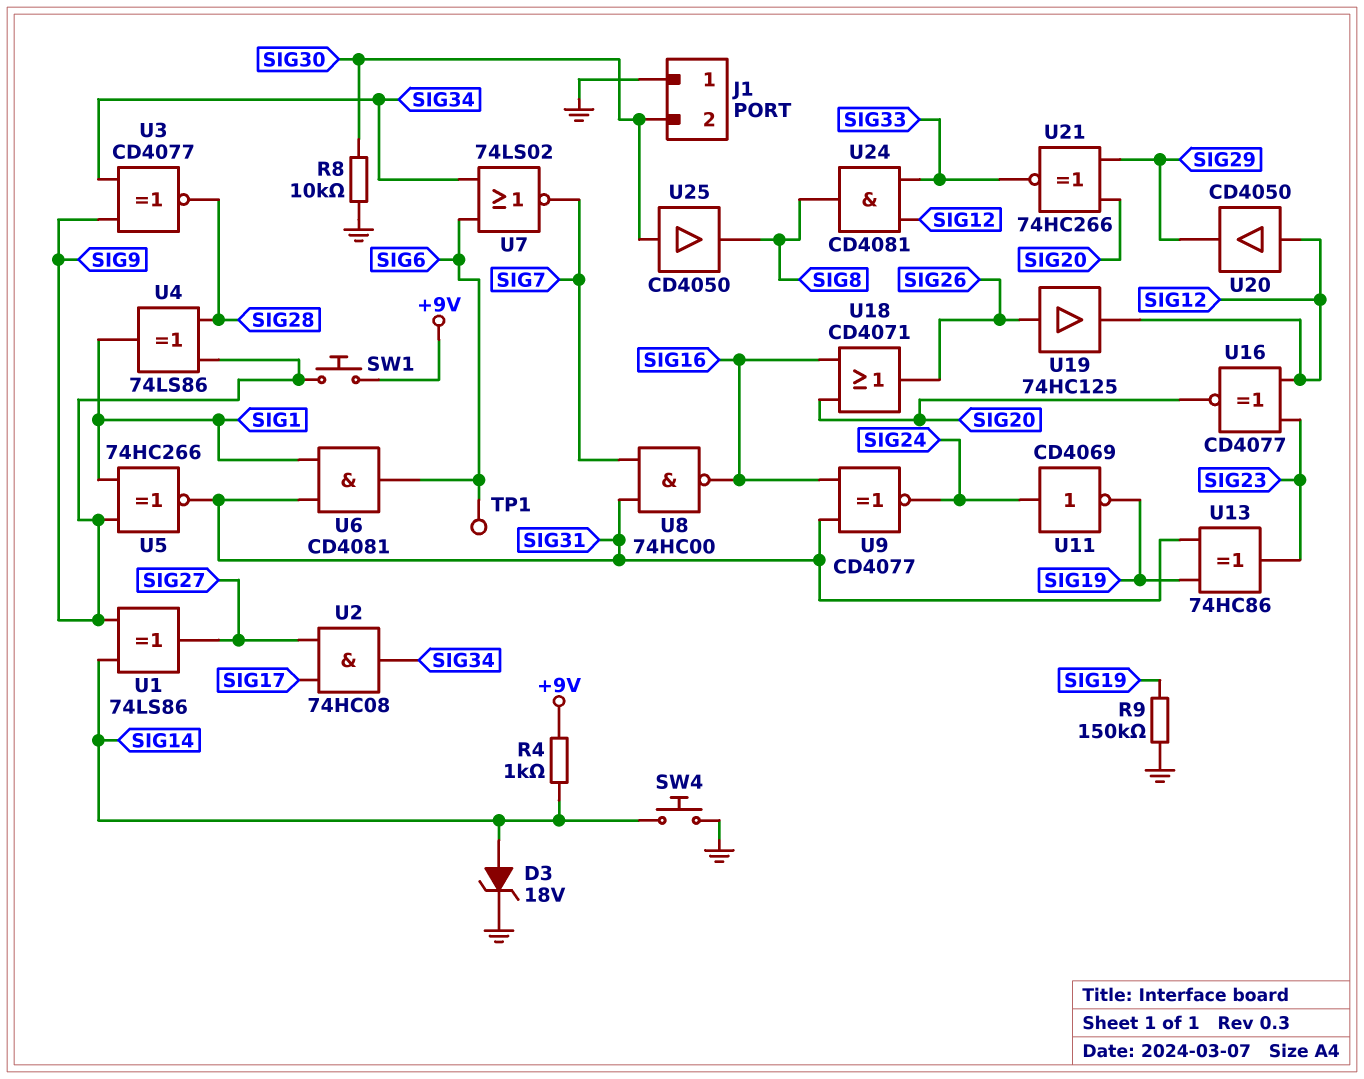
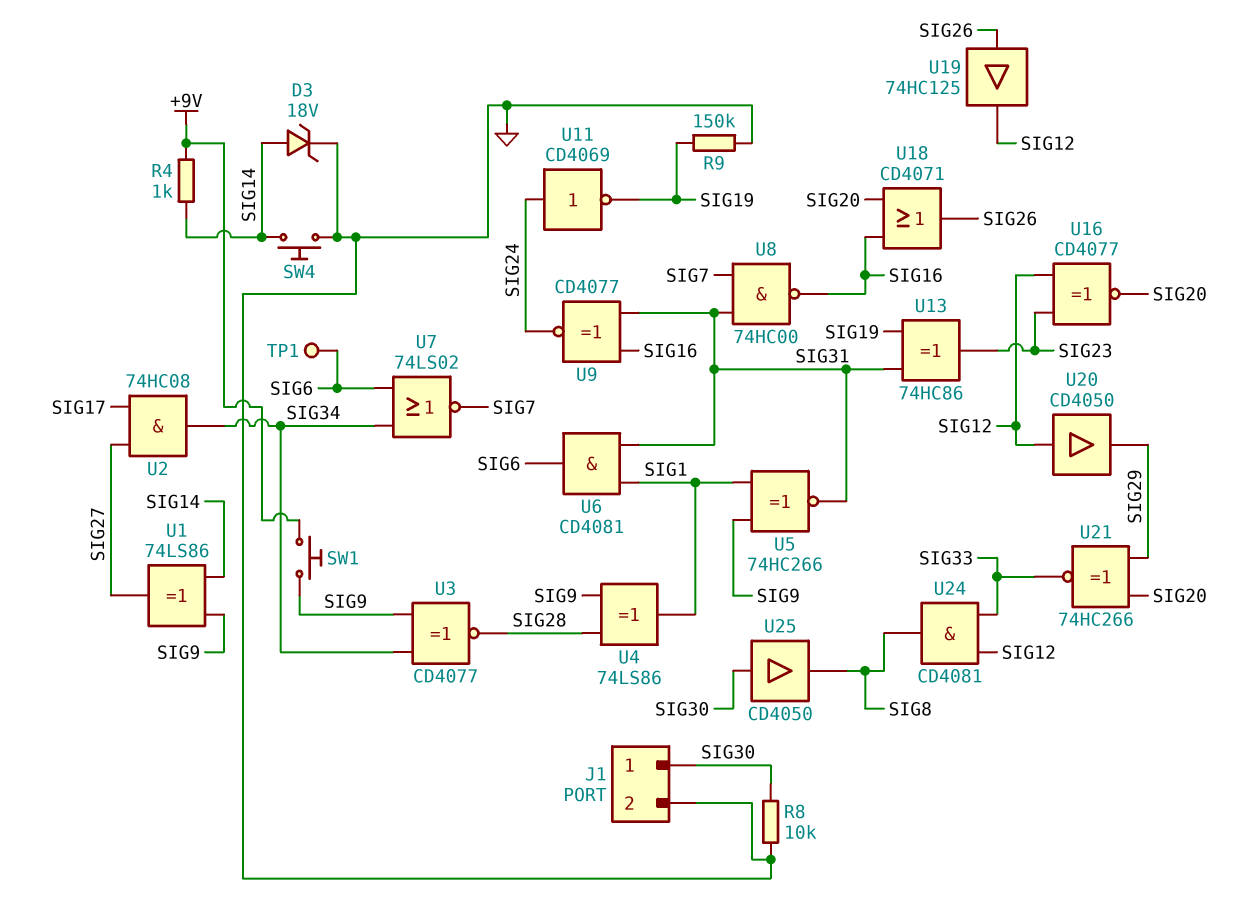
J1 pin 1: GND -> SIG30
J1 pin 2: SIG30 -> GND

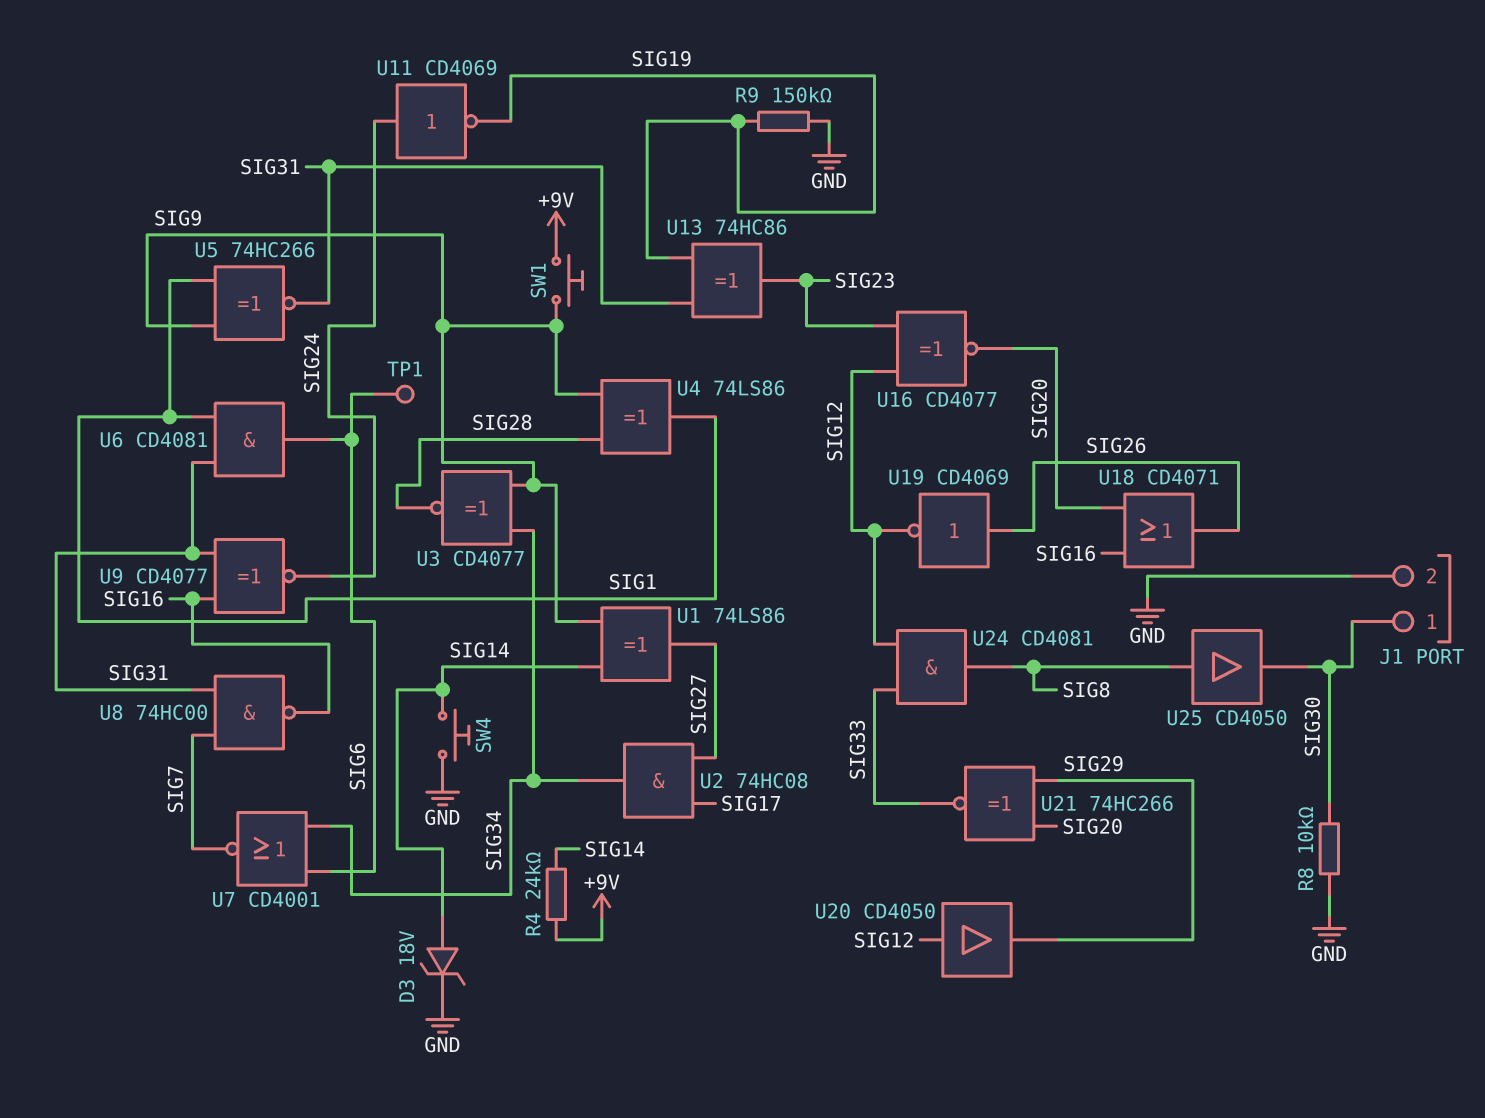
R4: 1k (+9V, SIG14) -> 24k (+9V, SIG14)
U7: NOR 74LS02 (in SIG6, in SIG34, out SIG7) -> NOR CD4001 (in SIG6, in SIG34, out SIG7)
U19: buffer 74HC125 (in SIG26, out SIG12) -> NOT CD4069 (in SIG26, out SIG12)
U25: buffer CD4050 (in SIG30, out SIG8) -> buffer CD4050 (in SIG8, out SIG30)

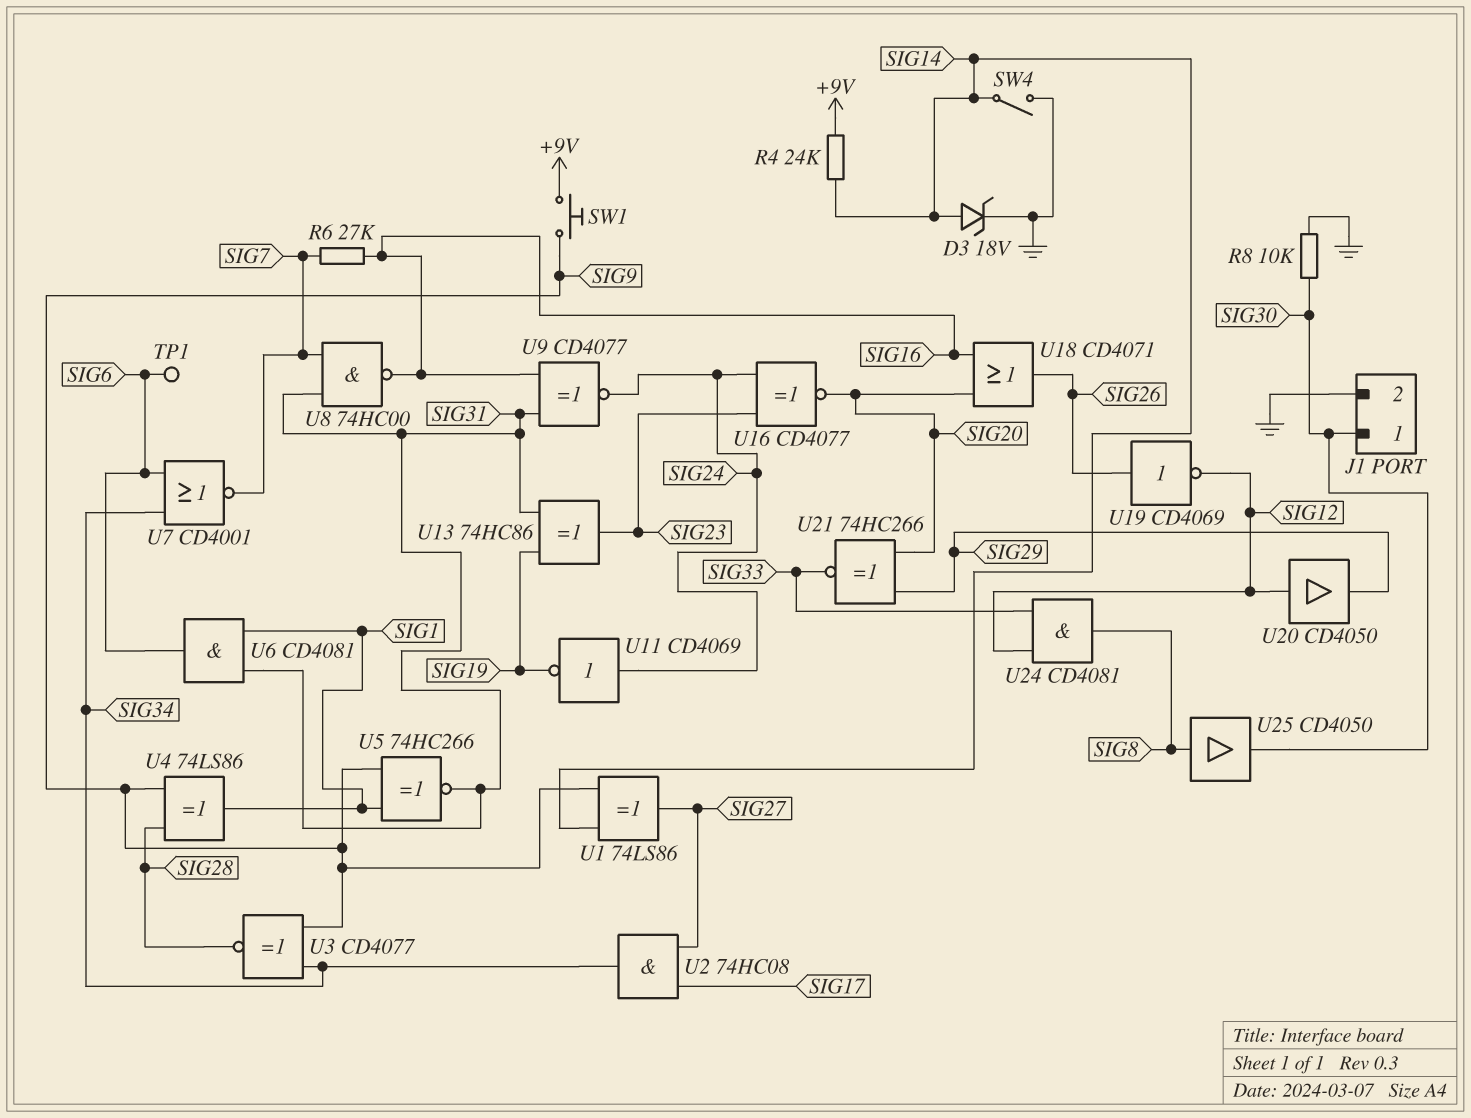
R6: none -> 27k (SIG7, SIG16)
R9: 150k (GND, SIG19) -> none
SW4: button (GND, SIG14) -> switch (GND, SIG14)
U16: XNOR CD4077 (in SIG12, in SIG23, out SIG20) -> XNOR CD4077 (in SIG23, in SIG24, out SIG20)

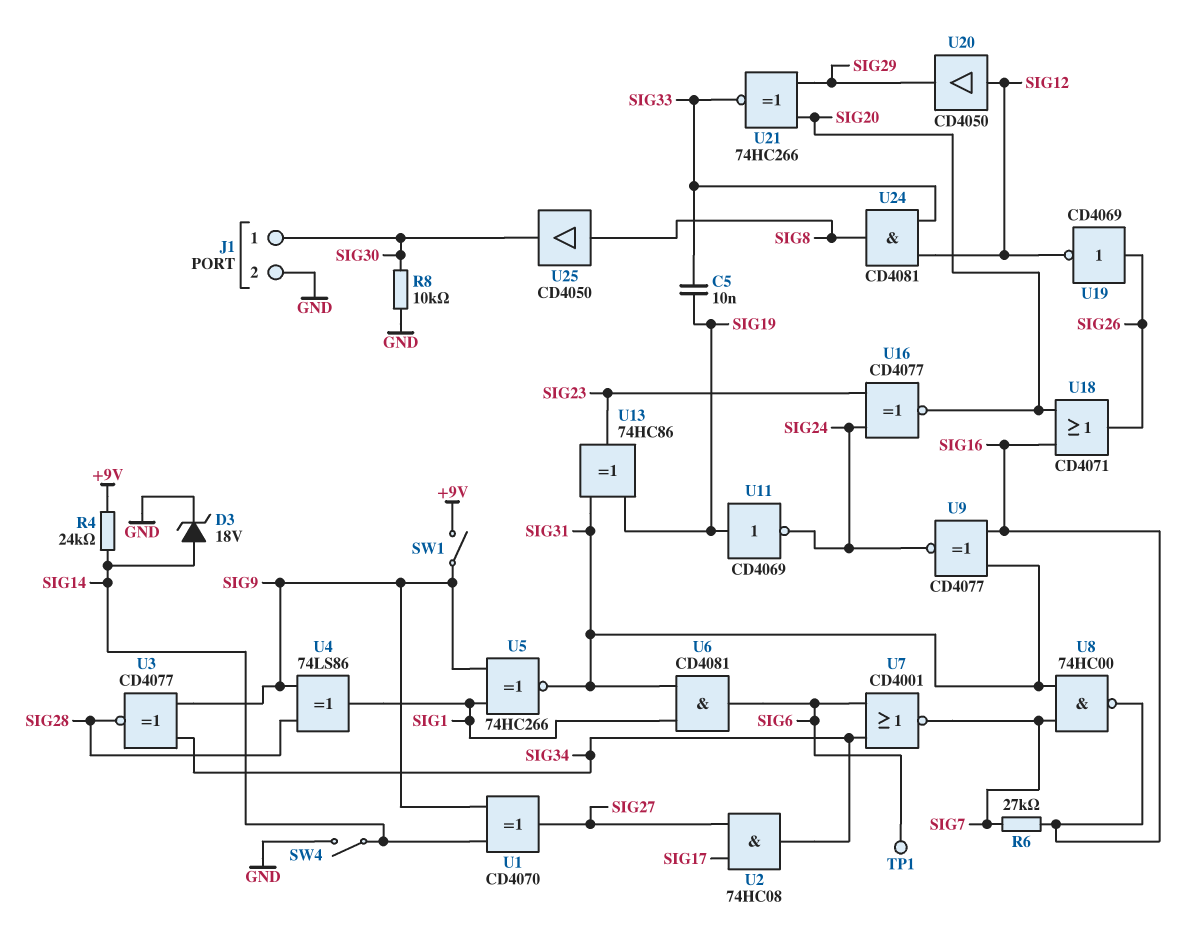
C5: none -> 10nF (SIG19, SIG33)
SW1: button (+9V, SIG9) -> switch (+9V, SIG9)
U1: XOR 74LS86 (in SIG9, in SIG14, out SIG27) -> XOR CD4070 (in SIG9, in SIG14, out SIG27)
U11: NOT CD4069 (in SIG24, out SIG19) -> NOT CD4069 (in SIG19, out SIG24)

